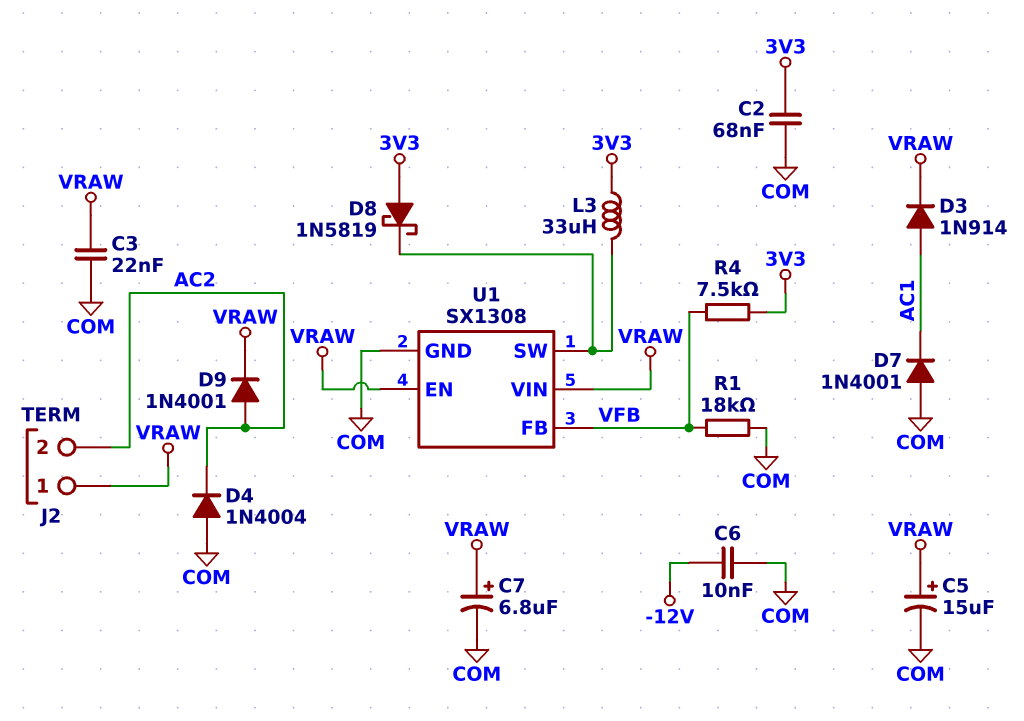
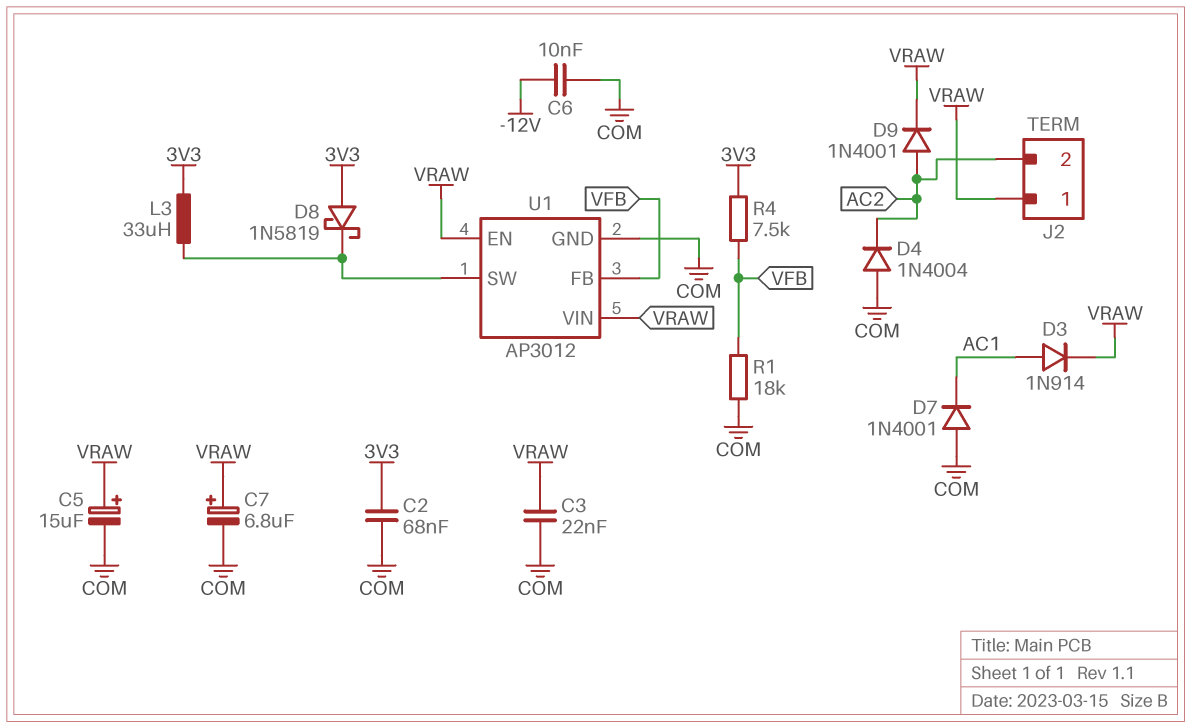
U1: SX1308 -> AP3012

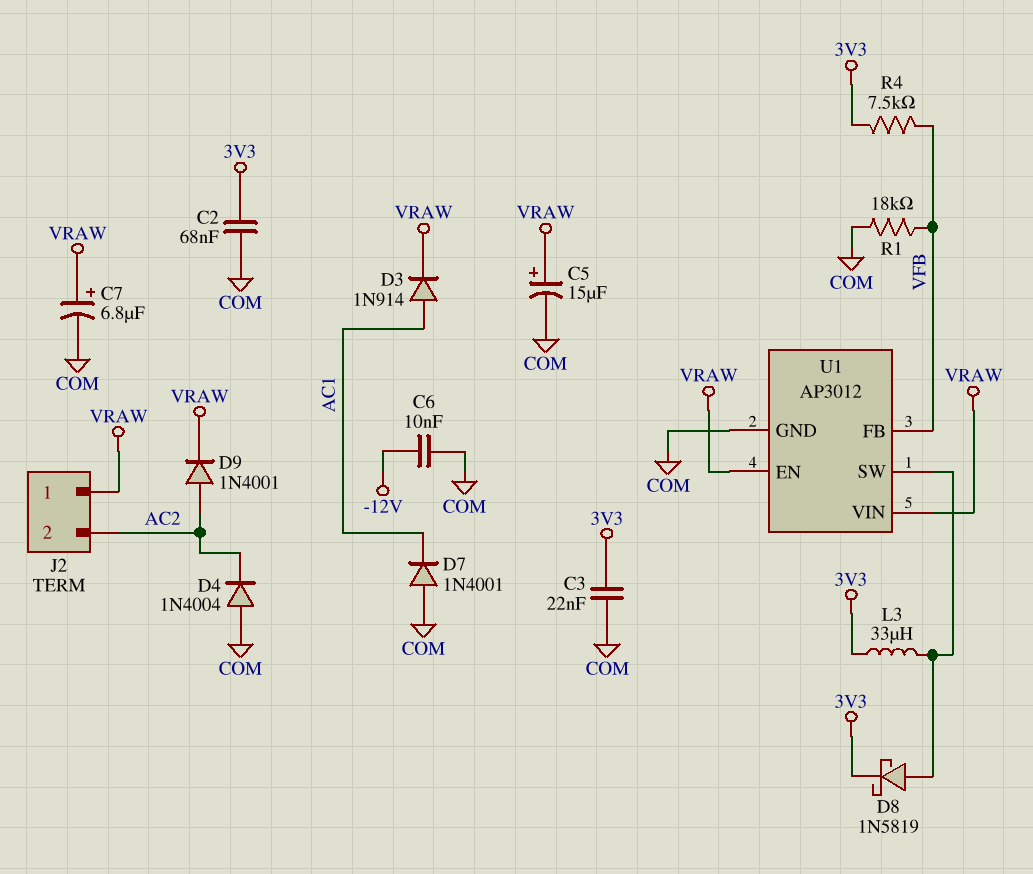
C3: 22nF (COM, VRAW) -> 22nF (3V3, COM)
D8: schottky 1N5819 (A 3V3, K U1/SW) -> schottky 1N5819 (A U1/SW, K 3V3)

